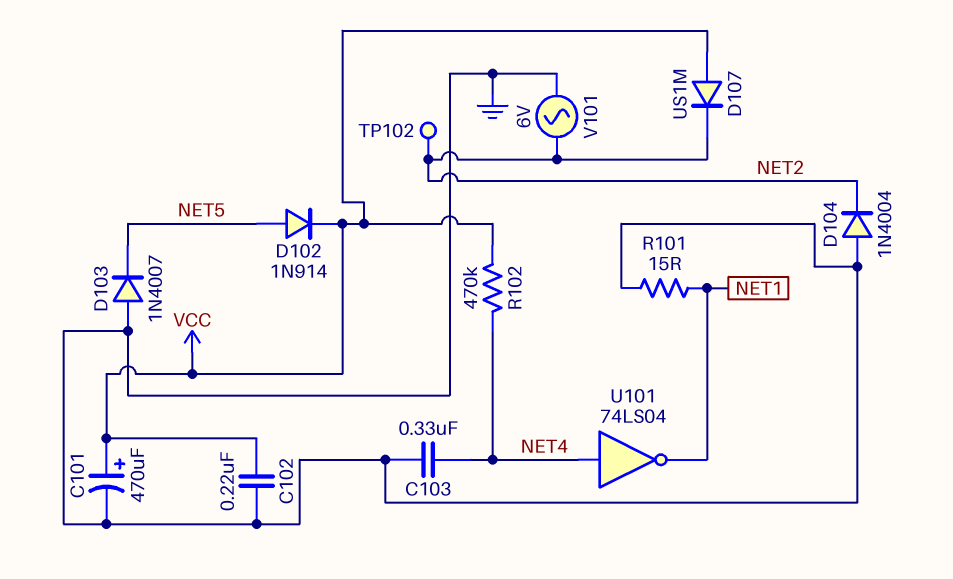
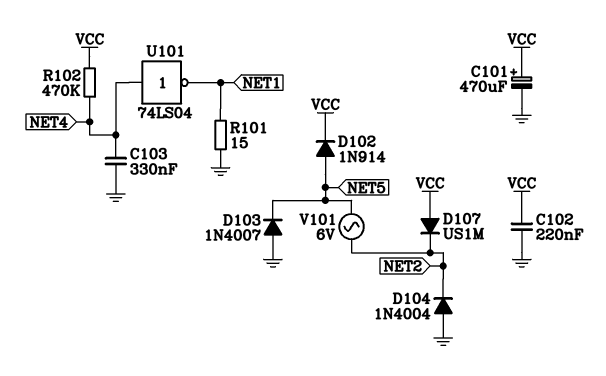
TP102: test point (NET2) -> none
V101: AC 6V (GND, NET2) -> AC 6V (NET2, NET5)

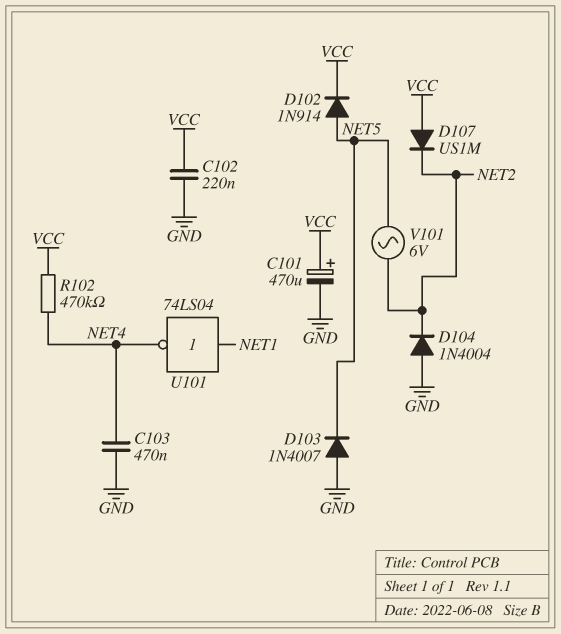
C103: 330nF (GND, NET4) -> 470nF (GND, NET4)
R101: 15 (GND, NET1) -> none
U101: NOT 74LS04 (in NET4, out NET1) -> NOT 74LS04 (in NET1, out NET4)

